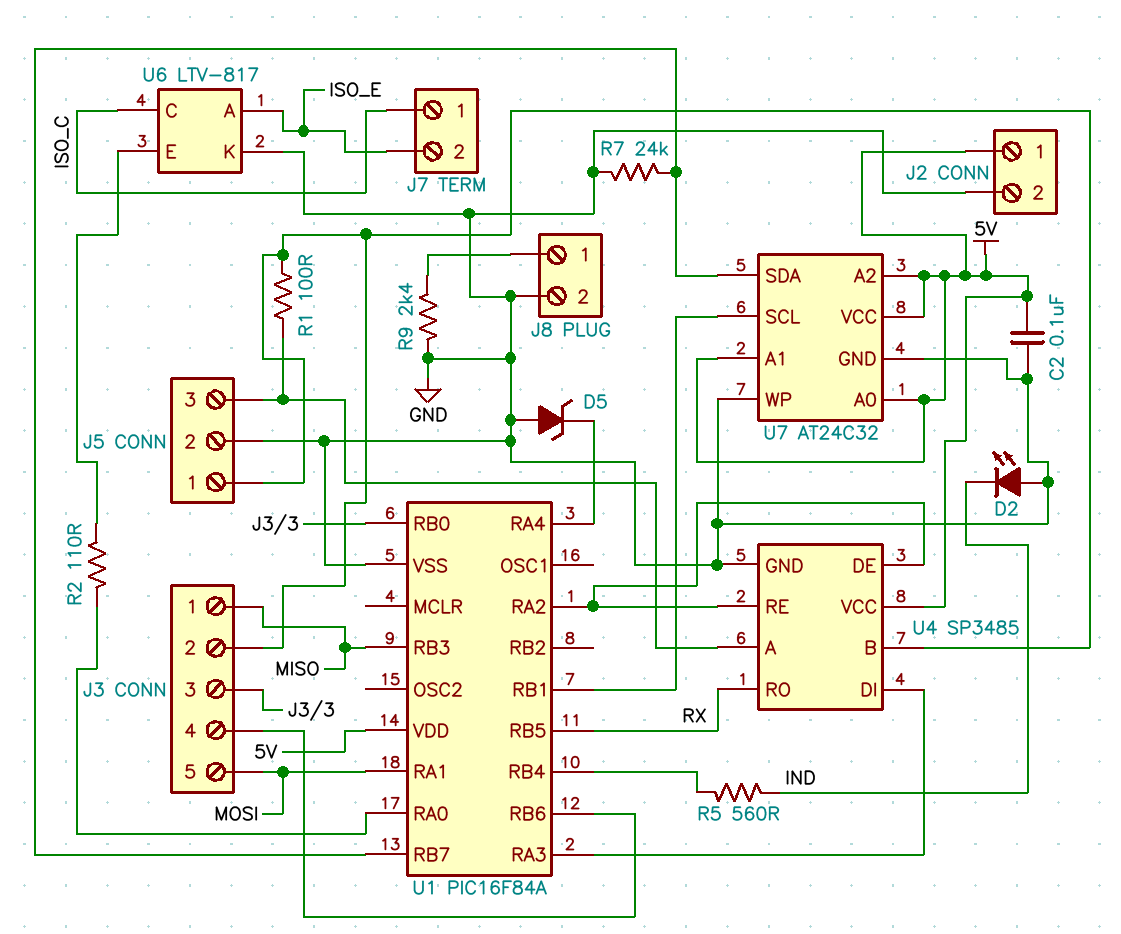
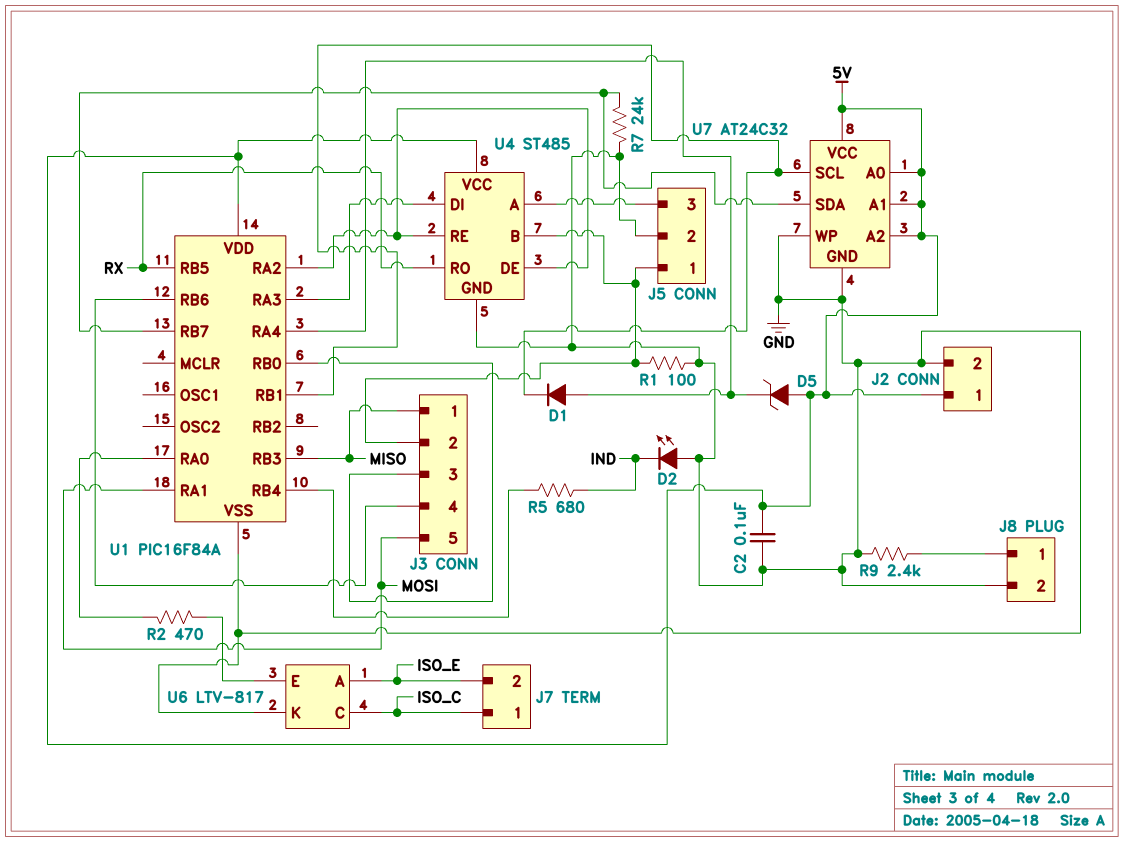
D1: none -> diode (A U1/RA4, K U1/RB1)
D5: zener (A GND, K U1/RA4) -> zener (A 5V, K U1/RA4)
R1: 100 (J3/2, J5/3) -> 100 (GND, J3/2)
R2: 110 (U1/RA0, U6/E) -> 470 (U1/RA0, U6/E)
R5: 560 (IND, U1/RB4) -> 680 (IND, U1/RB4)
U4: SP3485 -> ST485

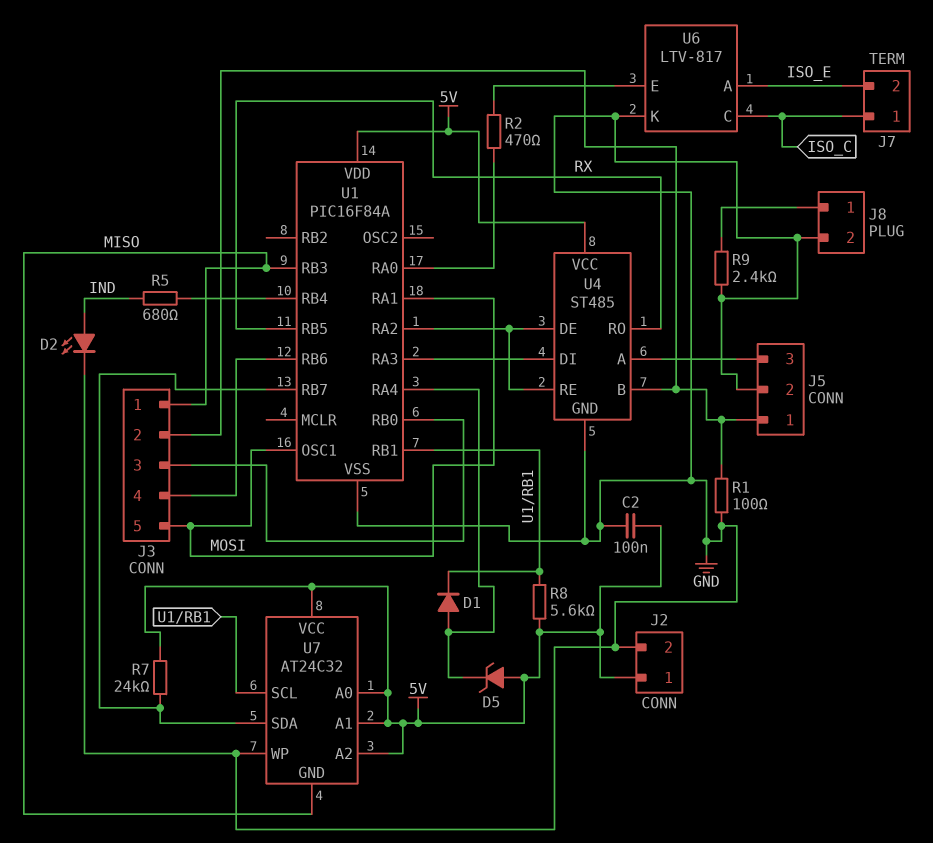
D2: LED (A GND, K IND) -> LED (A IND, K GND)
R7: 24k (GND, U1/RB7) -> 24k (5V, U1/RB7)
R8: none -> 5.6k (5V, U1/RB1)
U1 pin OSC1: none -> MOSI
U7 pin GND: GND -> MISO

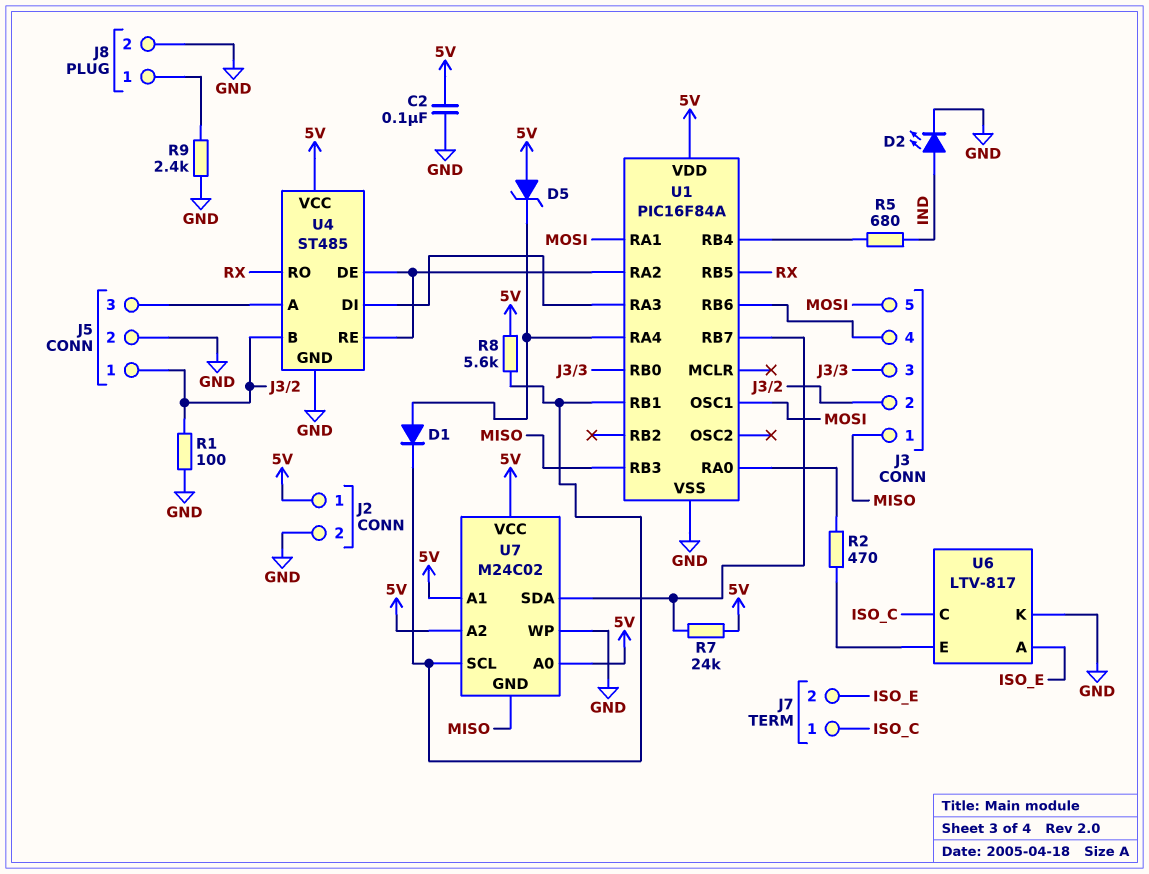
U7: AT24C32 -> M24C02

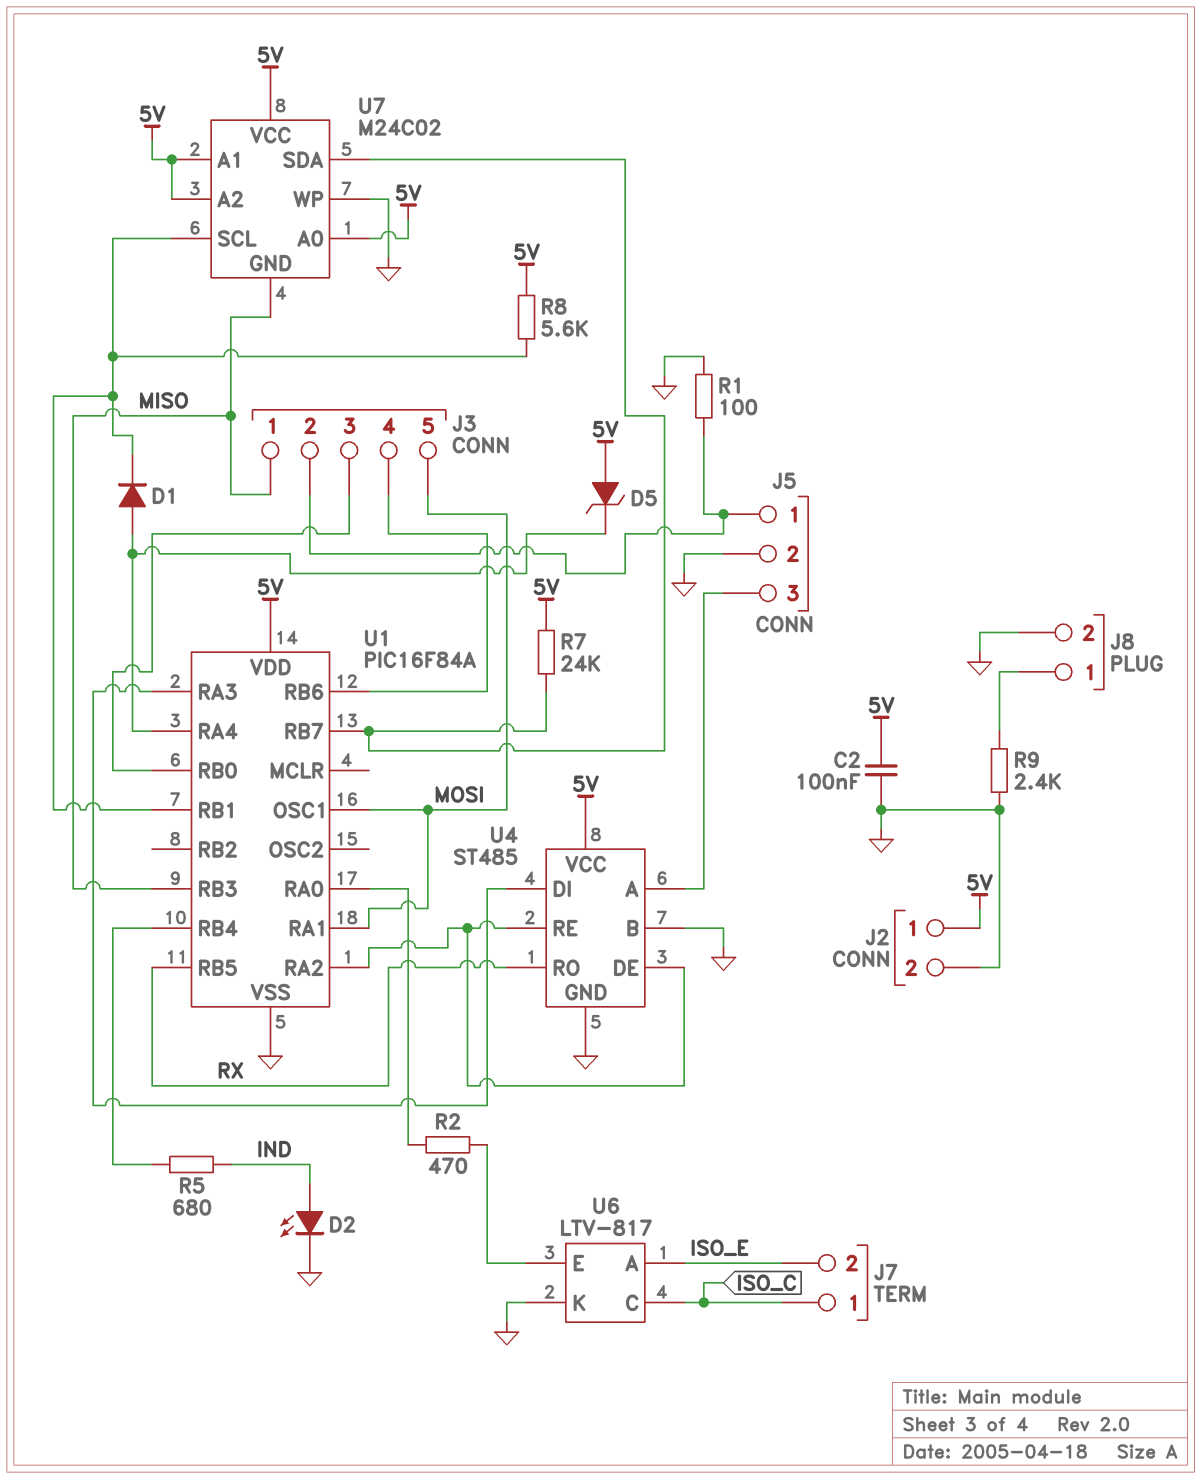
U4 pin B: J3/2 -> GND

